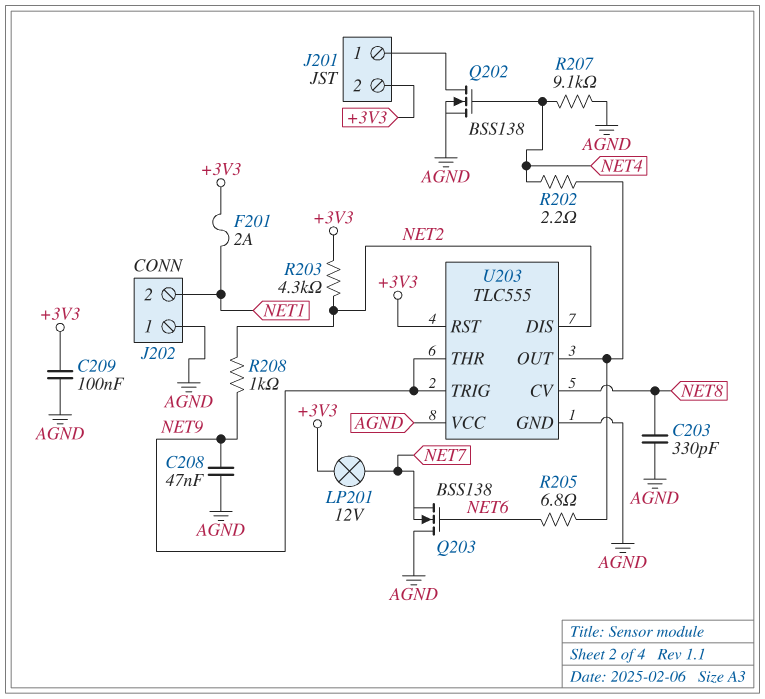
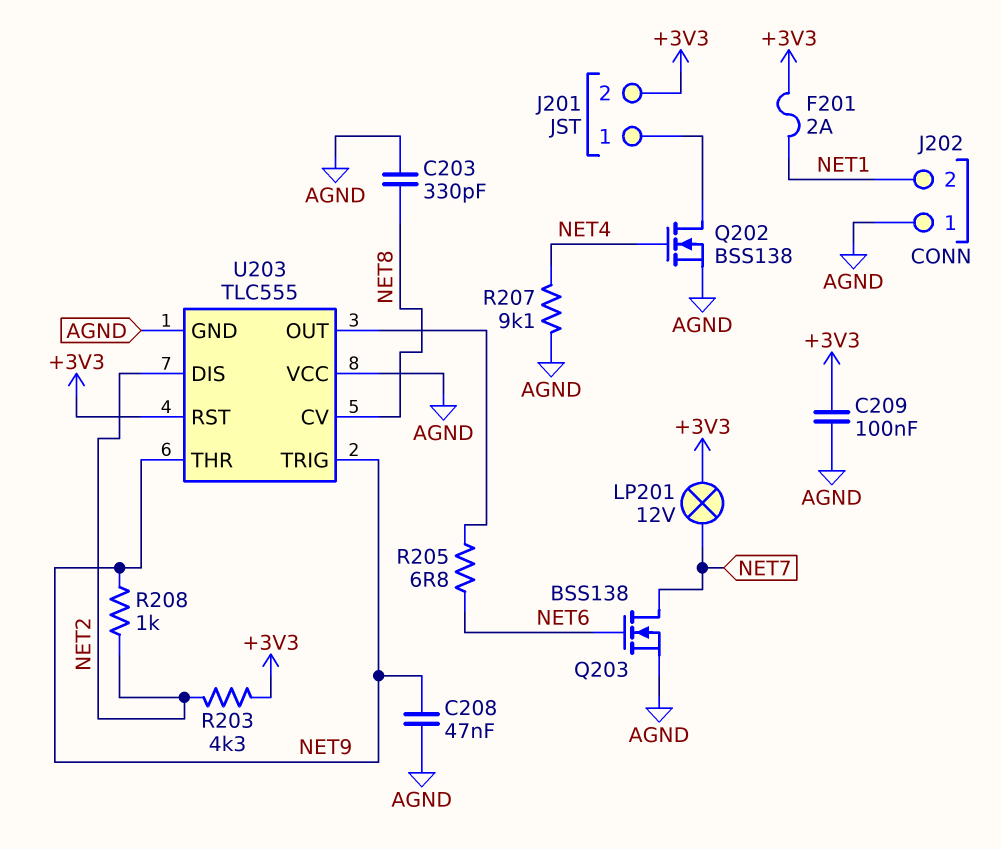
Q203: NMOS BSS138 (G NET6, D AGND, S NET7) -> NMOS BSS138 (G NET6, D NET7, S AGND)
R202: 2.2 (NET4, U203/OUT) -> none

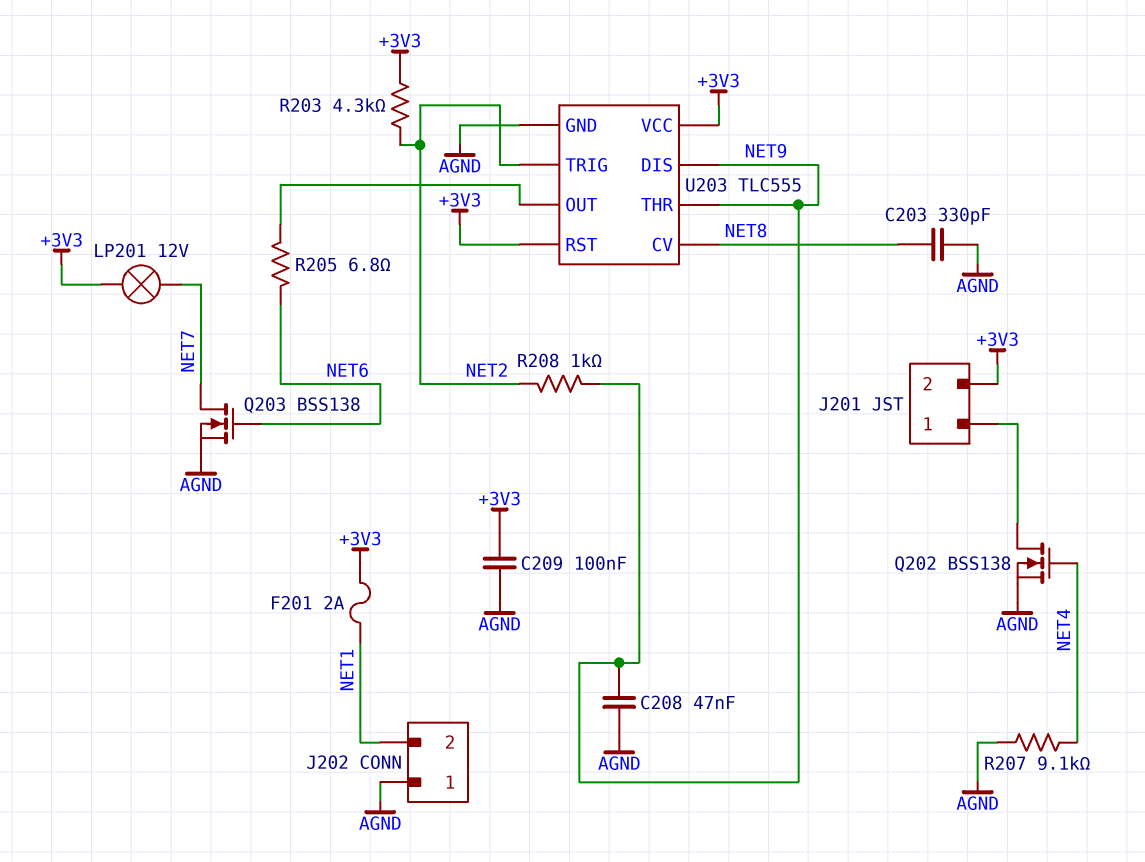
U203 pin DIS: NET2 -> NET9
U203 pin TRIG: NET9 -> NET2
U203 pin VCC: AGND -> +3V3

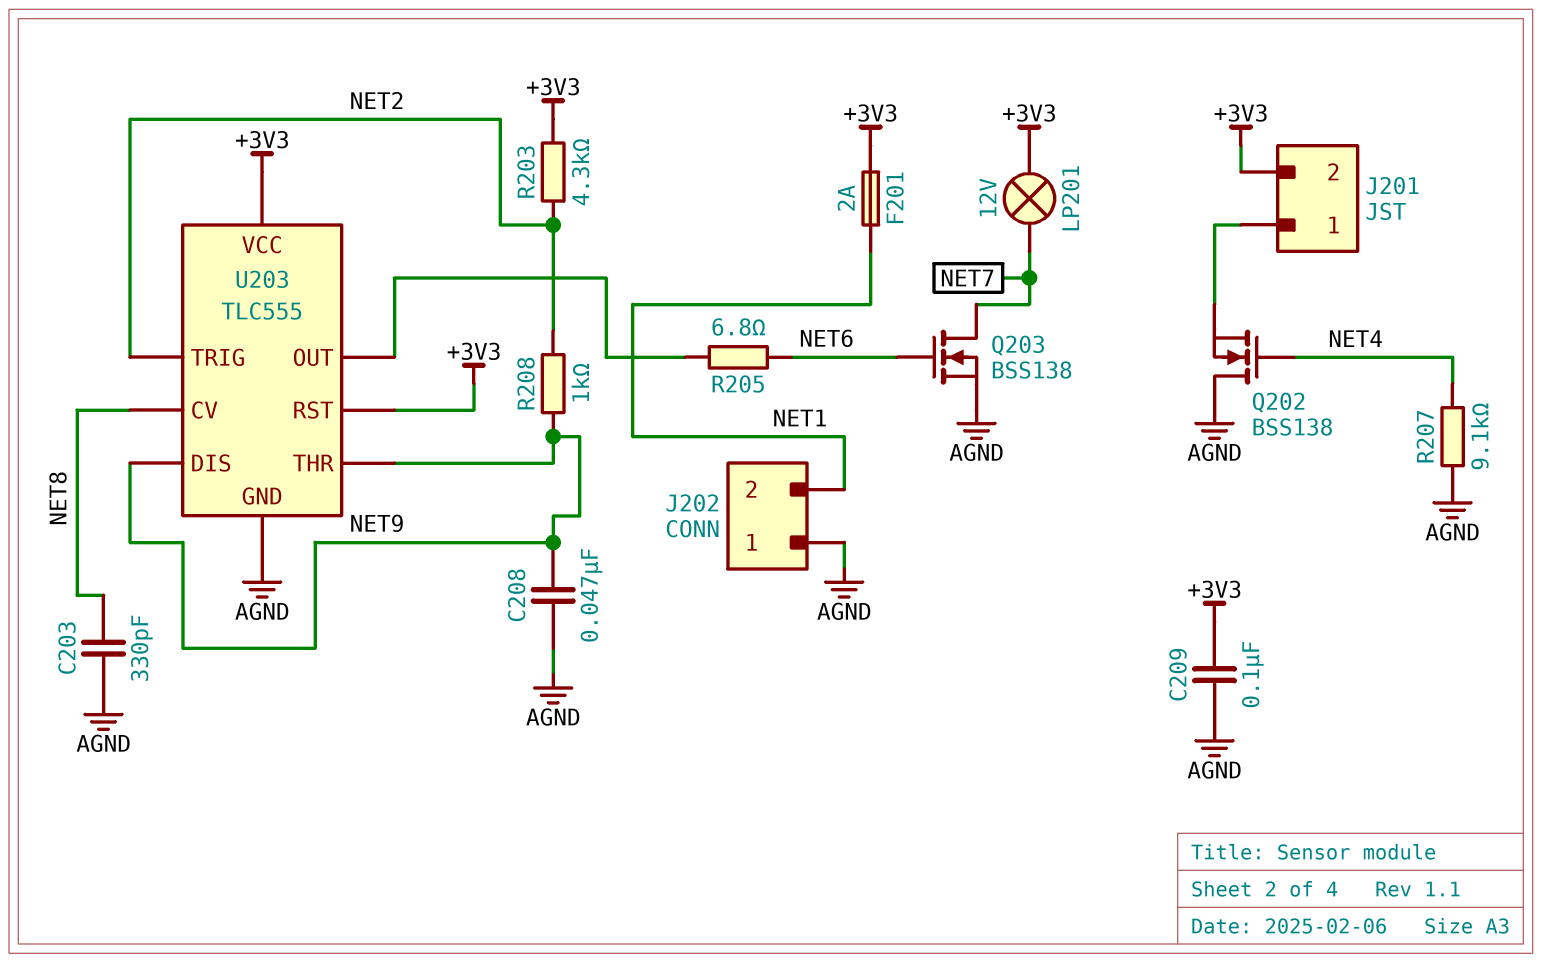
Q202: NMOS BSS138 (G NET4, D J201/1, S AGND) -> NMOS BSS138 (G NET4, D AGND, S J201/1)

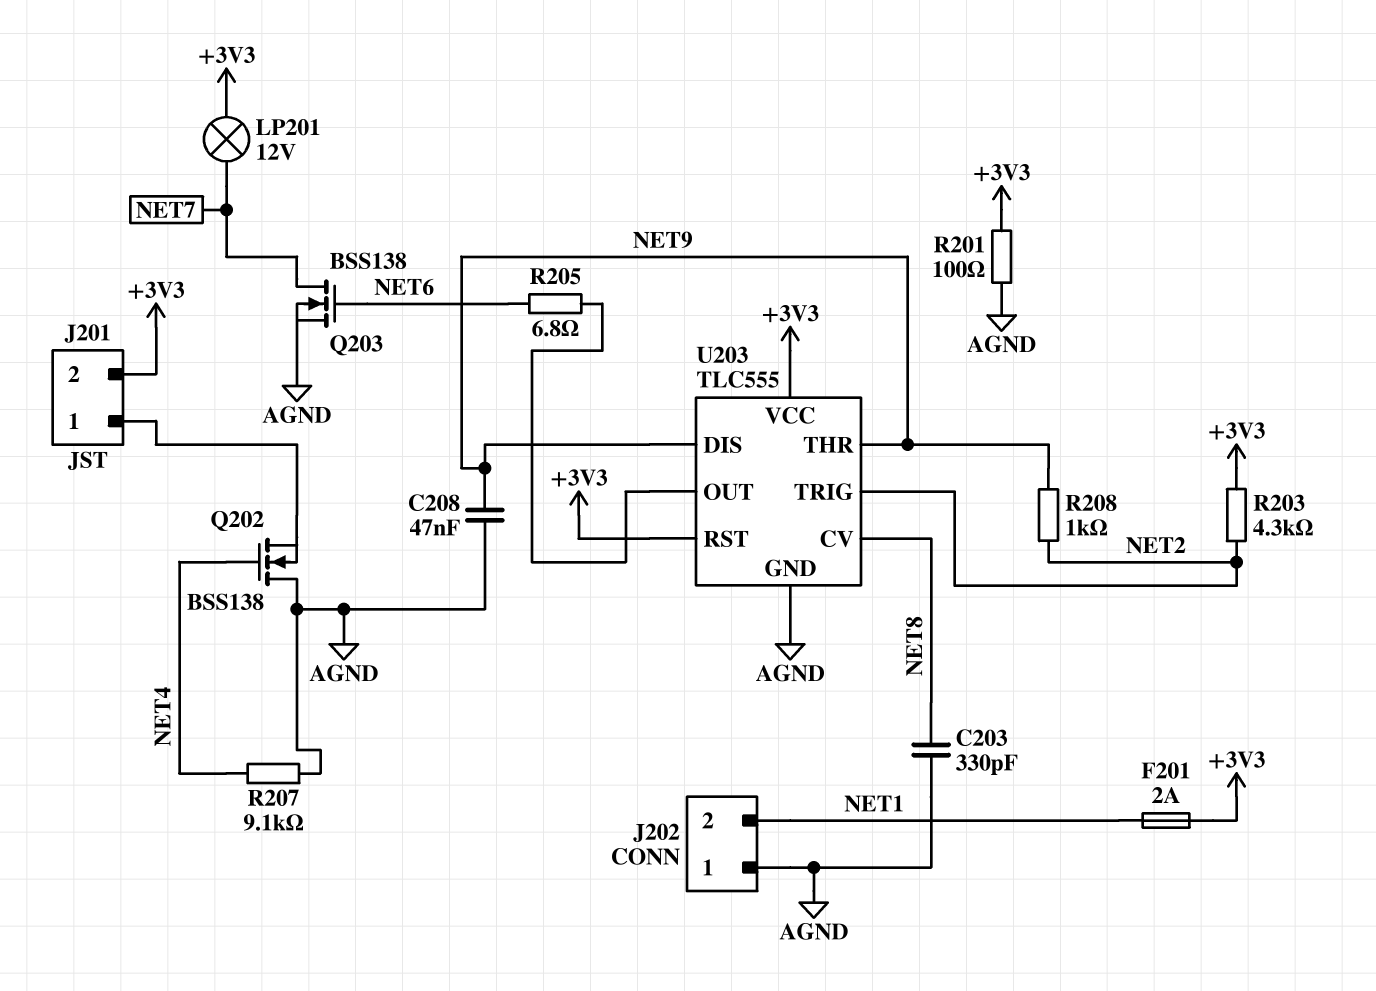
C209: 100nF (+3V3, AGND) -> none
R201: none -> 100 (+3V3, AGND)

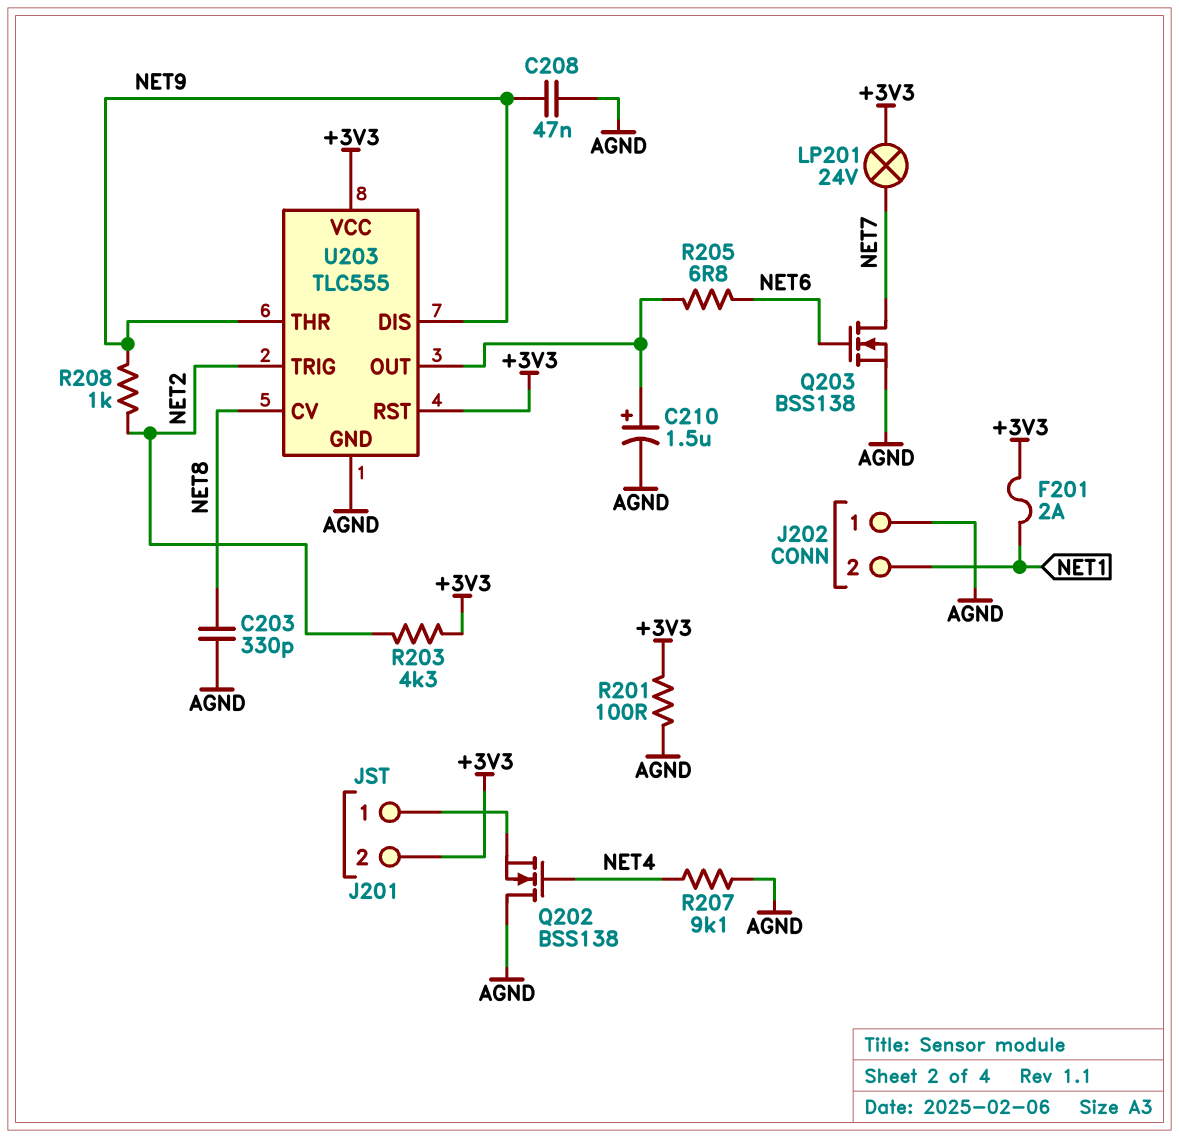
C210: none -> 1.5uF (plus U203/OUT, minus AGND)
LP201: lamp 12V (+3V3, NET7) -> lamp 24V (+3V3, NET7)

